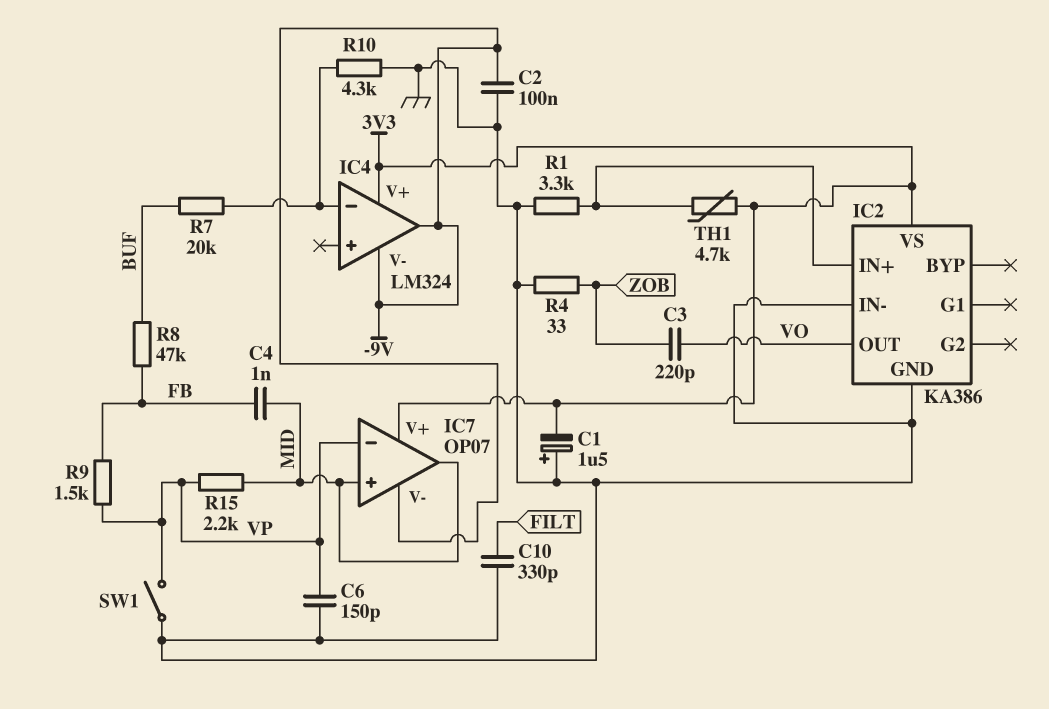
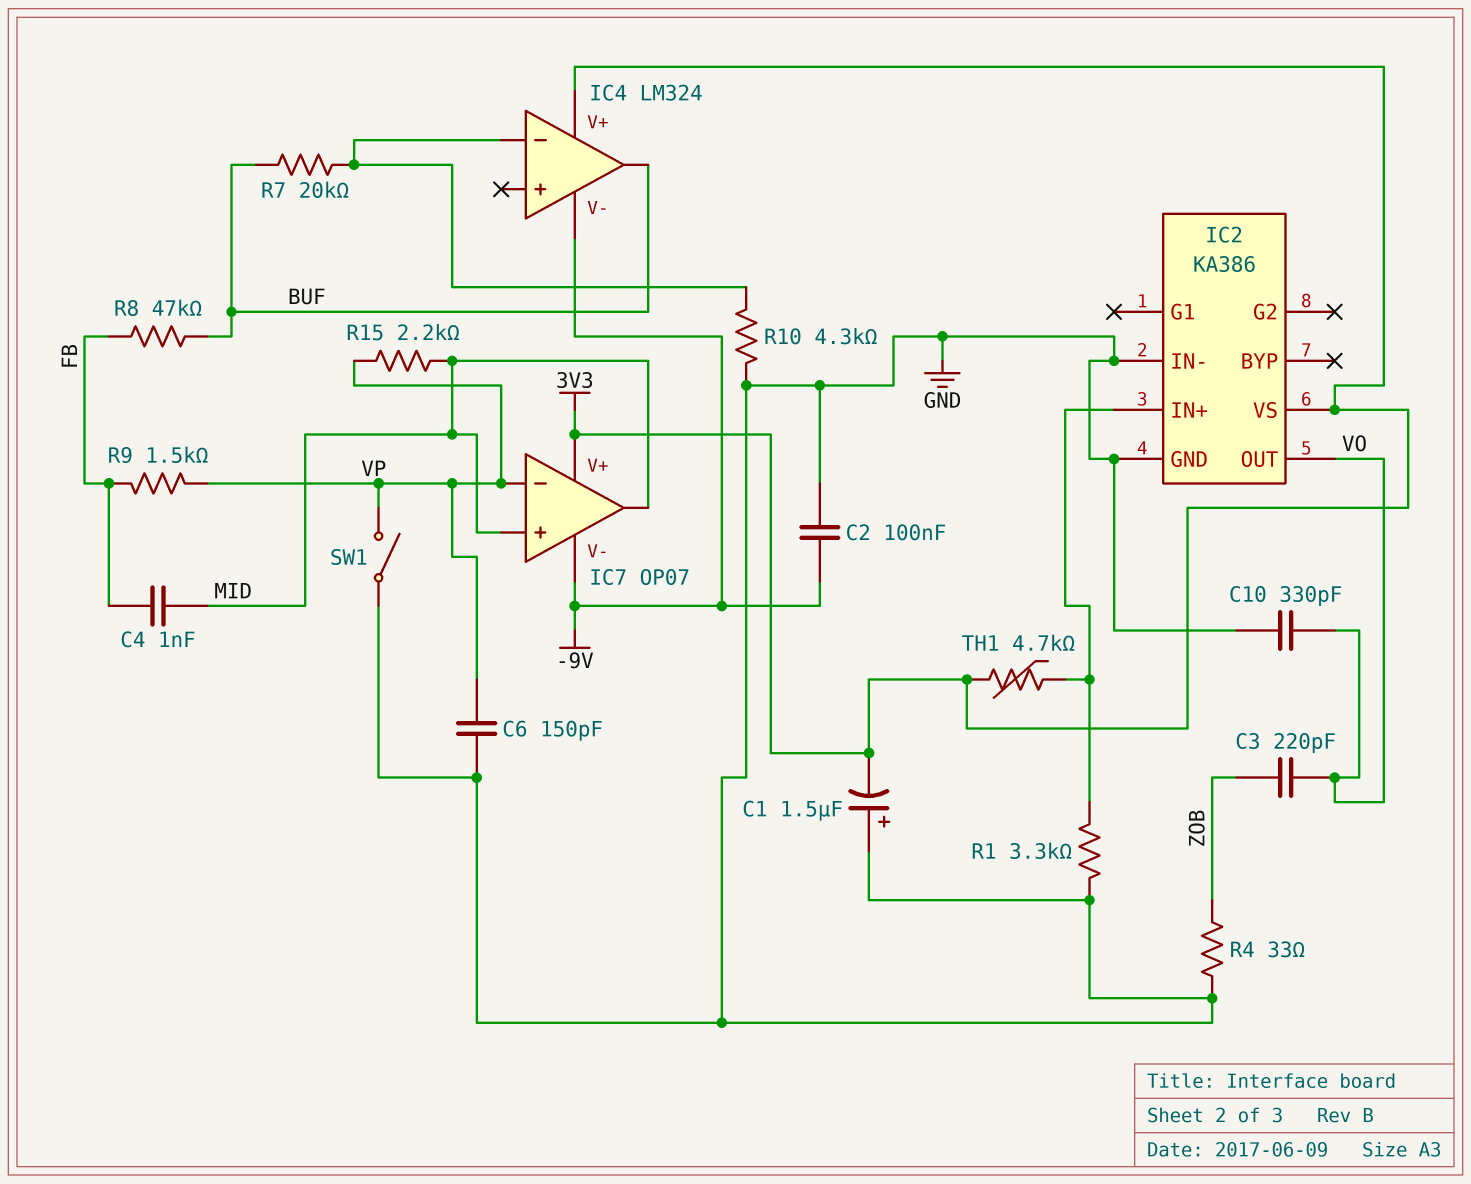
C10: 330pF (FILT, GND) -> 330pF (GND, VO)
IC4 pin out: -9V -> BUF

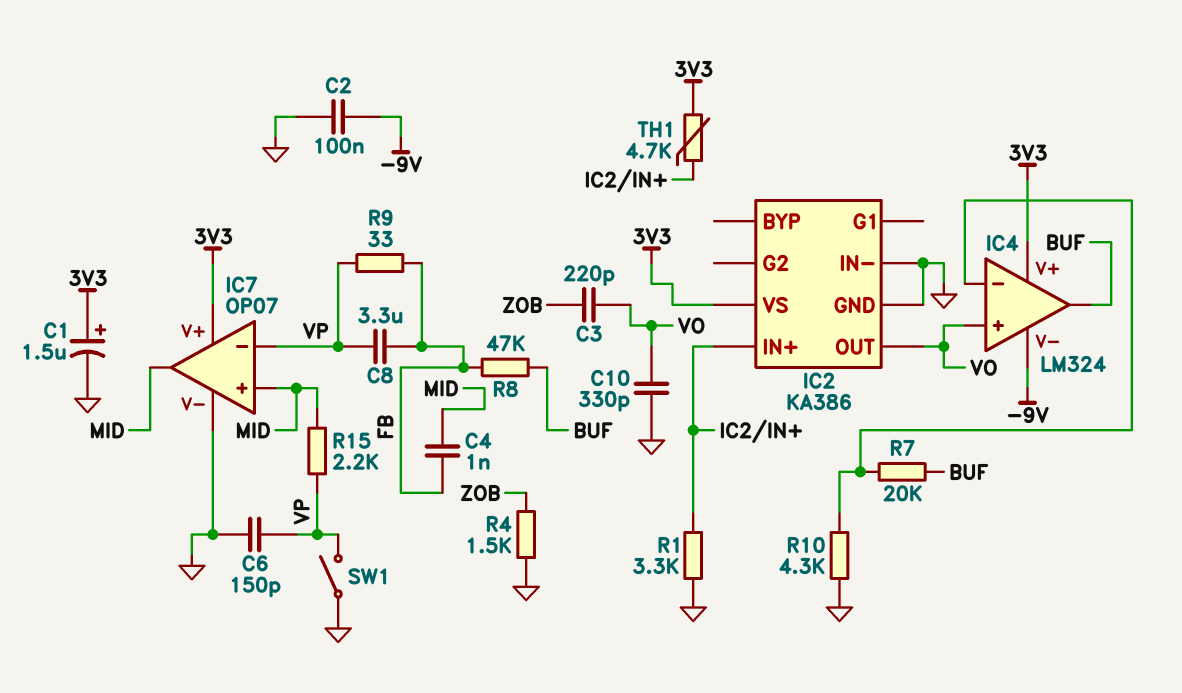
C1: 1.5uF (plus GND, minus 3V3) -> 1.5uF (plus 3V3, minus GND)
C8: none -> 3.3uF (FB, VP)
IC4 pin in+: none -> VO
IC7 pin V-: -9V -> GND
R4: 33 (GND, ZOB) -> 1.5k (GND, ZOB)
R9: 1.5k (FB, VP) -> 33 (FB, VP)

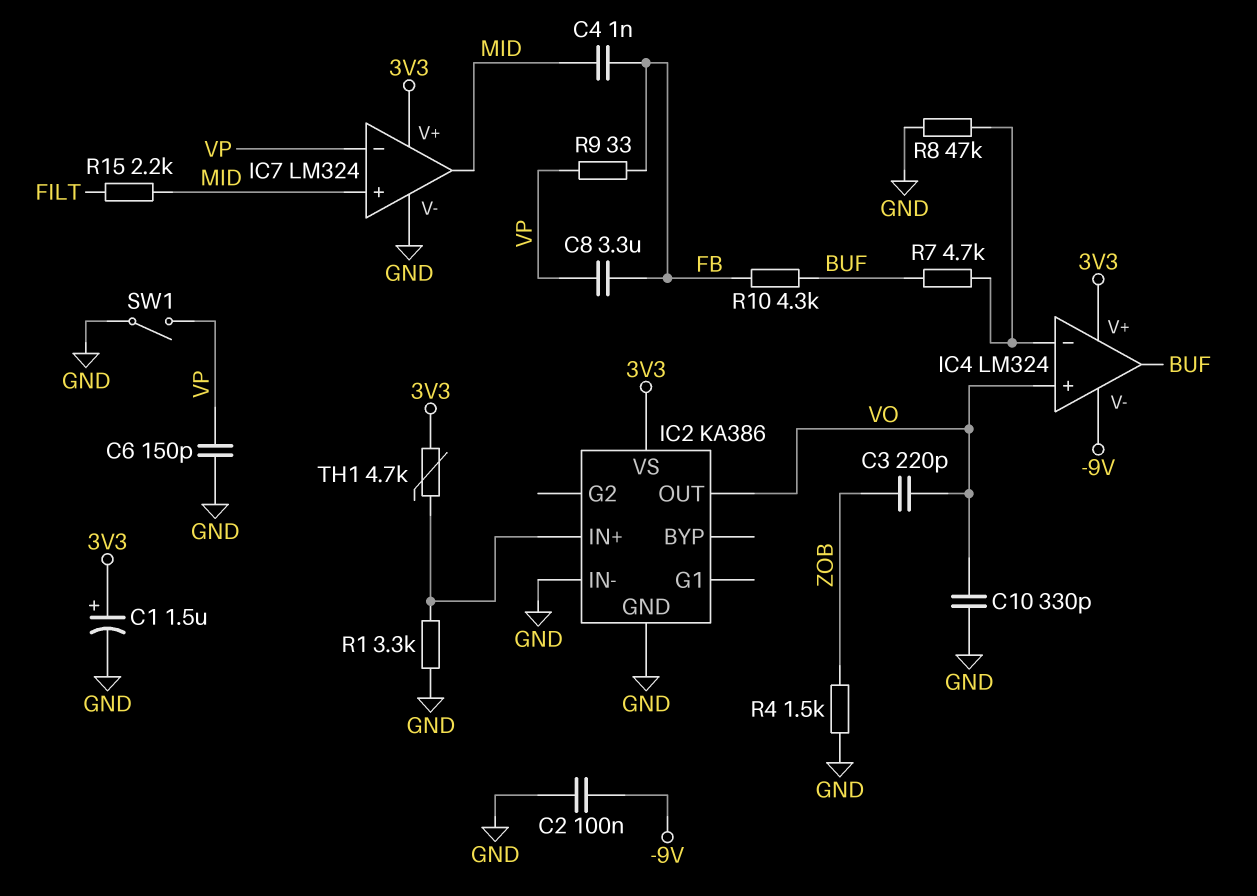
IC7: OP07 -> LM324
R7: 20k (BUF, IC4/in-) -> 4.7k (BUF, IC4/in-)
R8: 47k (BUF, FB) -> 47k (GND, IC4/in-)
R10: 4.3k (GND, IC4/in-) -> 4.3k (BUF, FB)
R15: 2.2k (MID, VP) -> 2.2k (FILT, MID)

